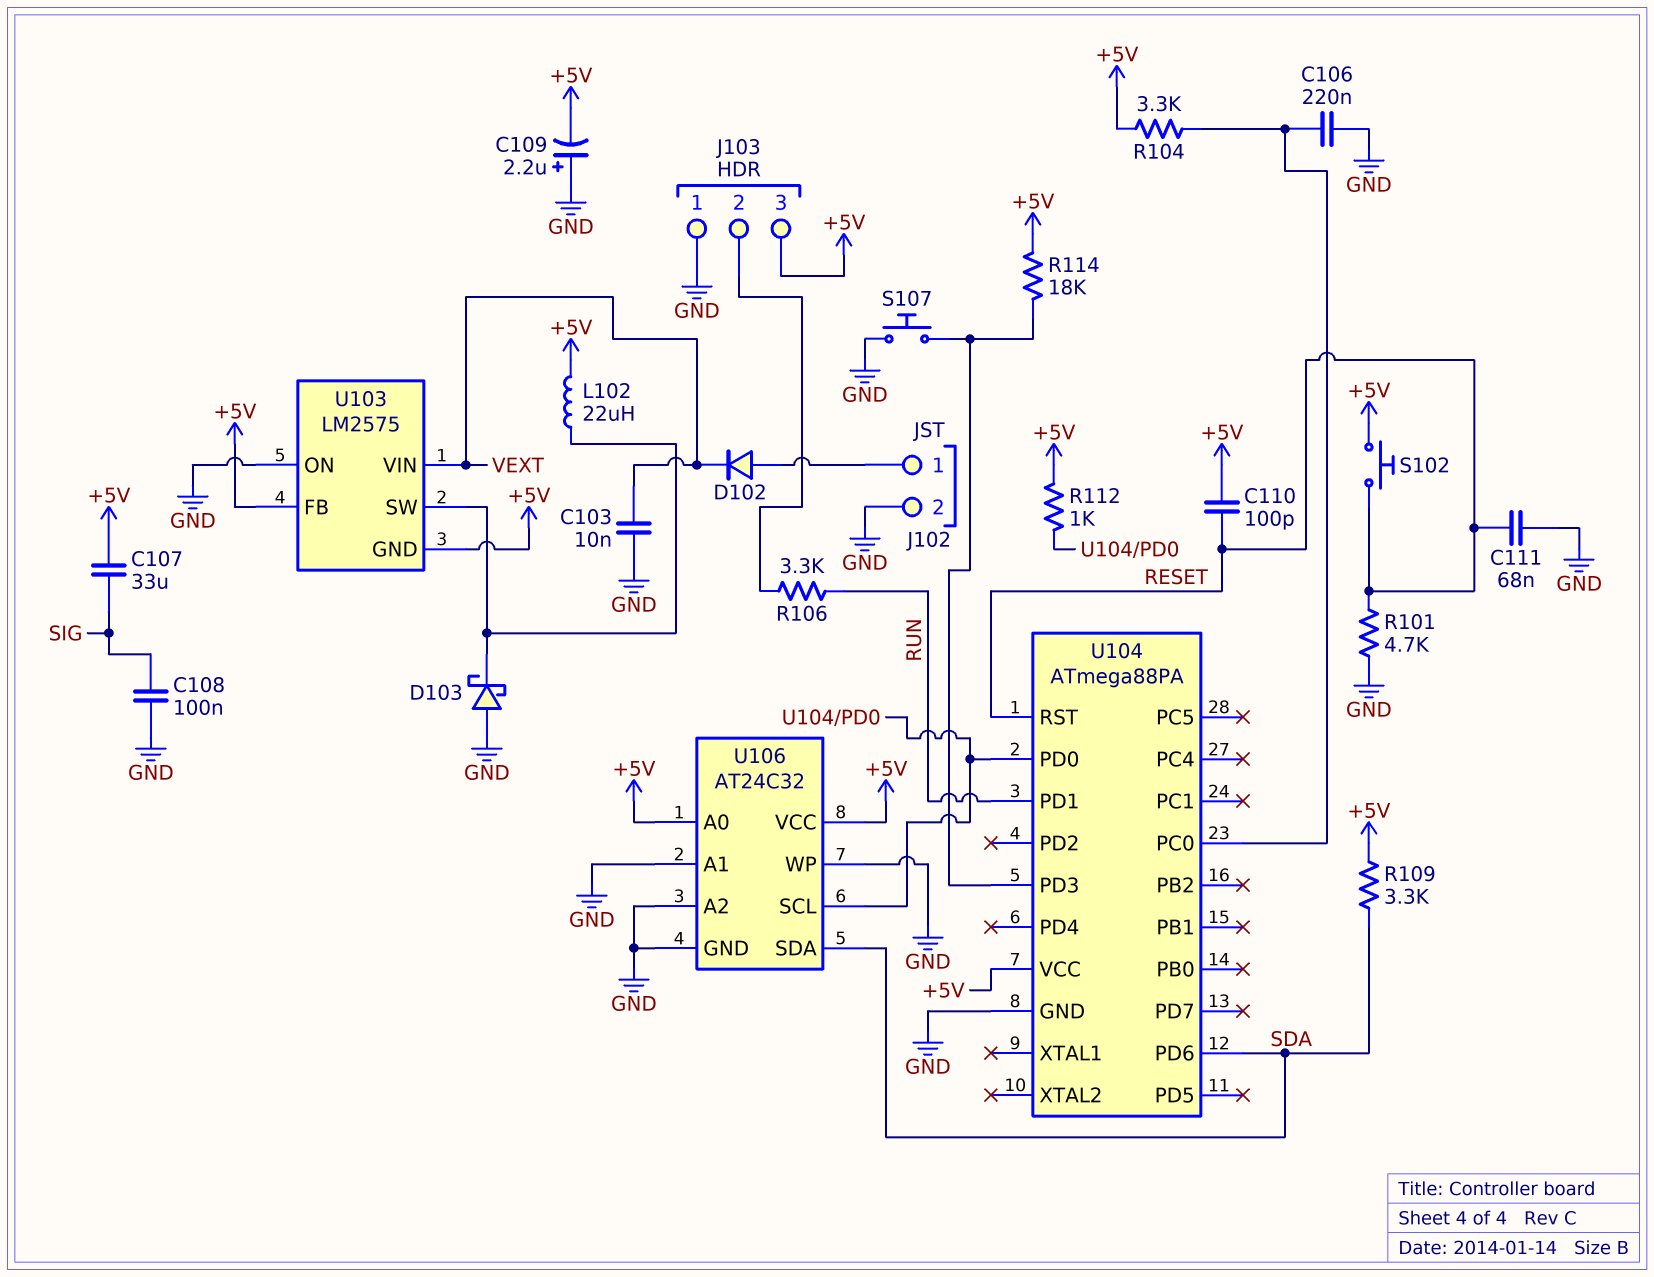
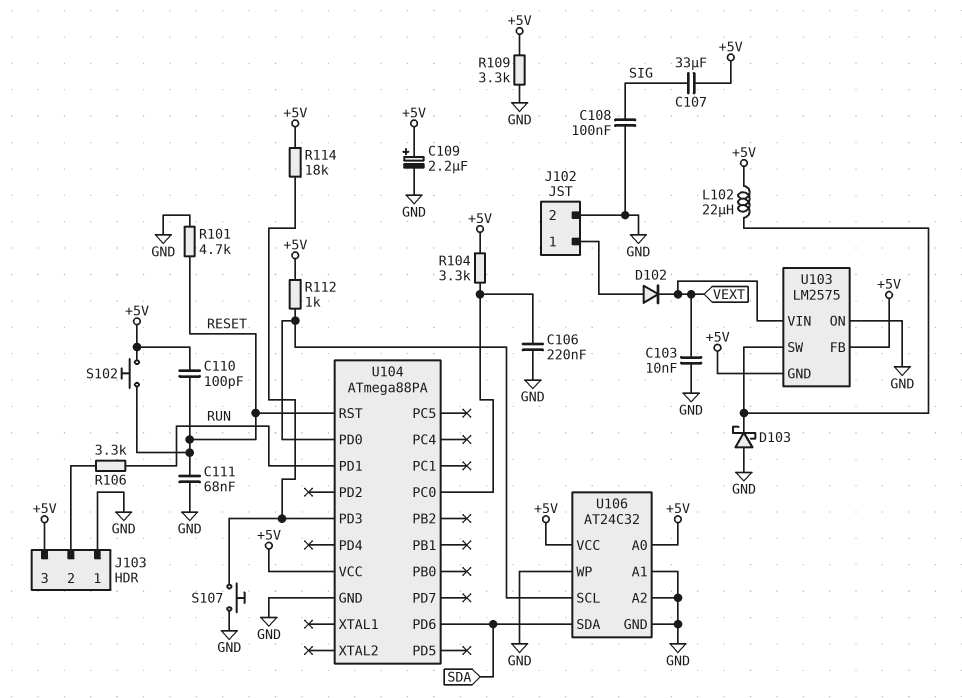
C109: 2.2uF (plus GND, minus +5V) -> 2.2uF (plus +5V, minus GND)
R109: 3.3k (+5V, SDA) -> 3.3k (+5V, GND)

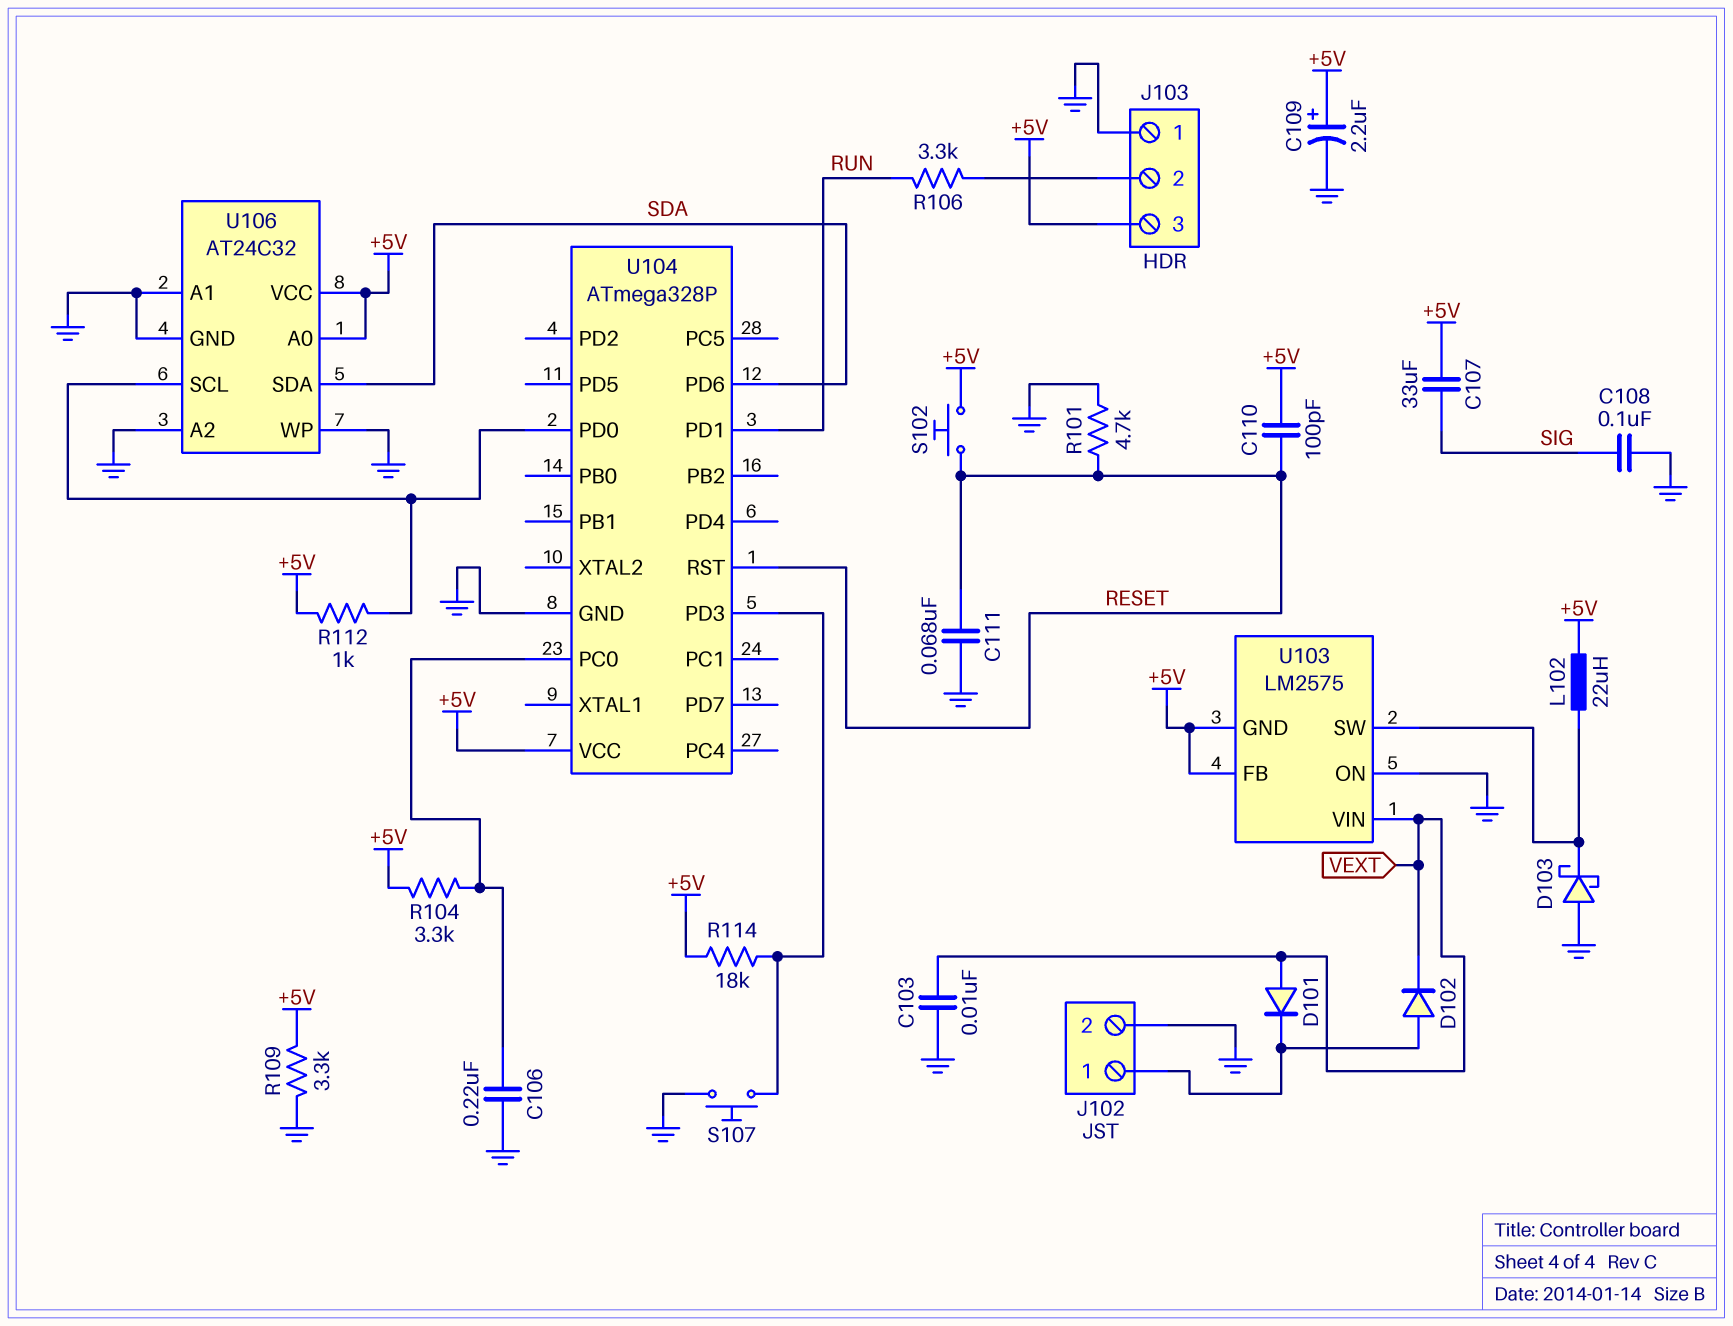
D101: none -> diode (A VEXT, K J102/1)
U104: ATmega88PA -> ATmega328P

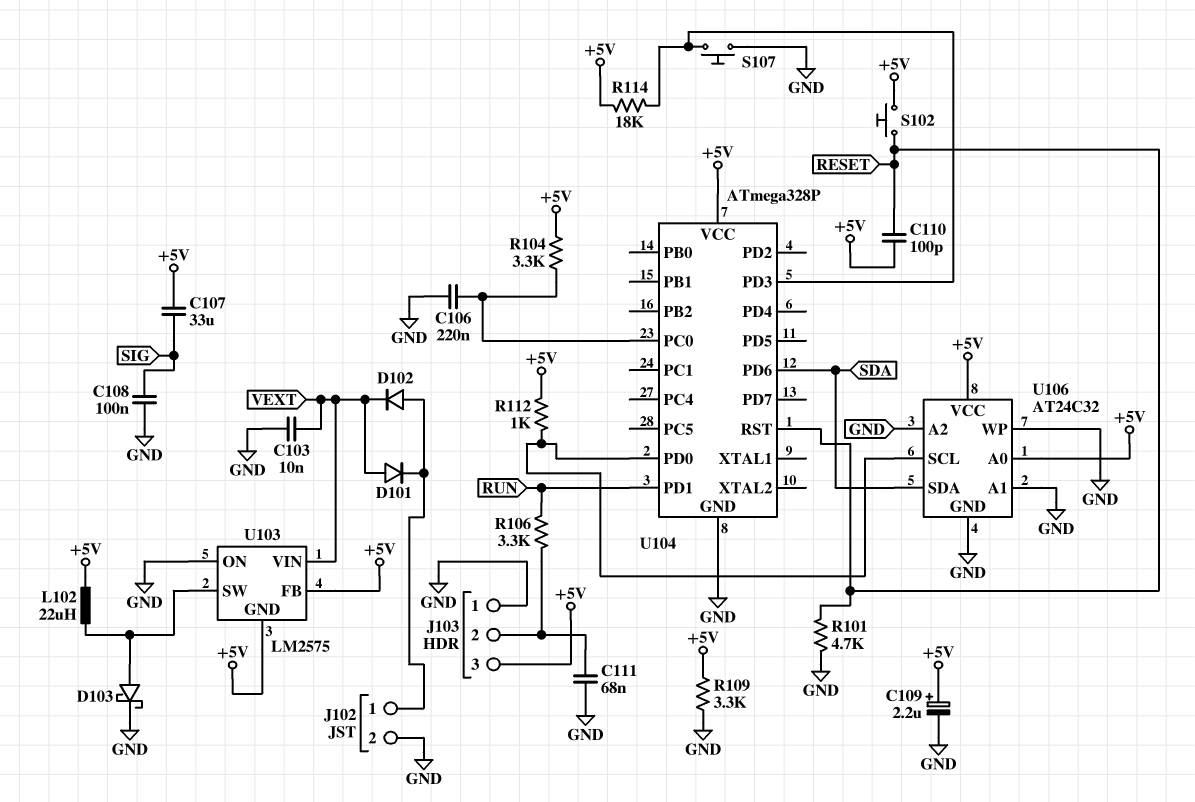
C111: 68nF (GND, RESET) -> 68nF (GND, J103/2)
D103: schottky (A GND, K U103/SW) -> schottky (A U103/SW, K GND)

